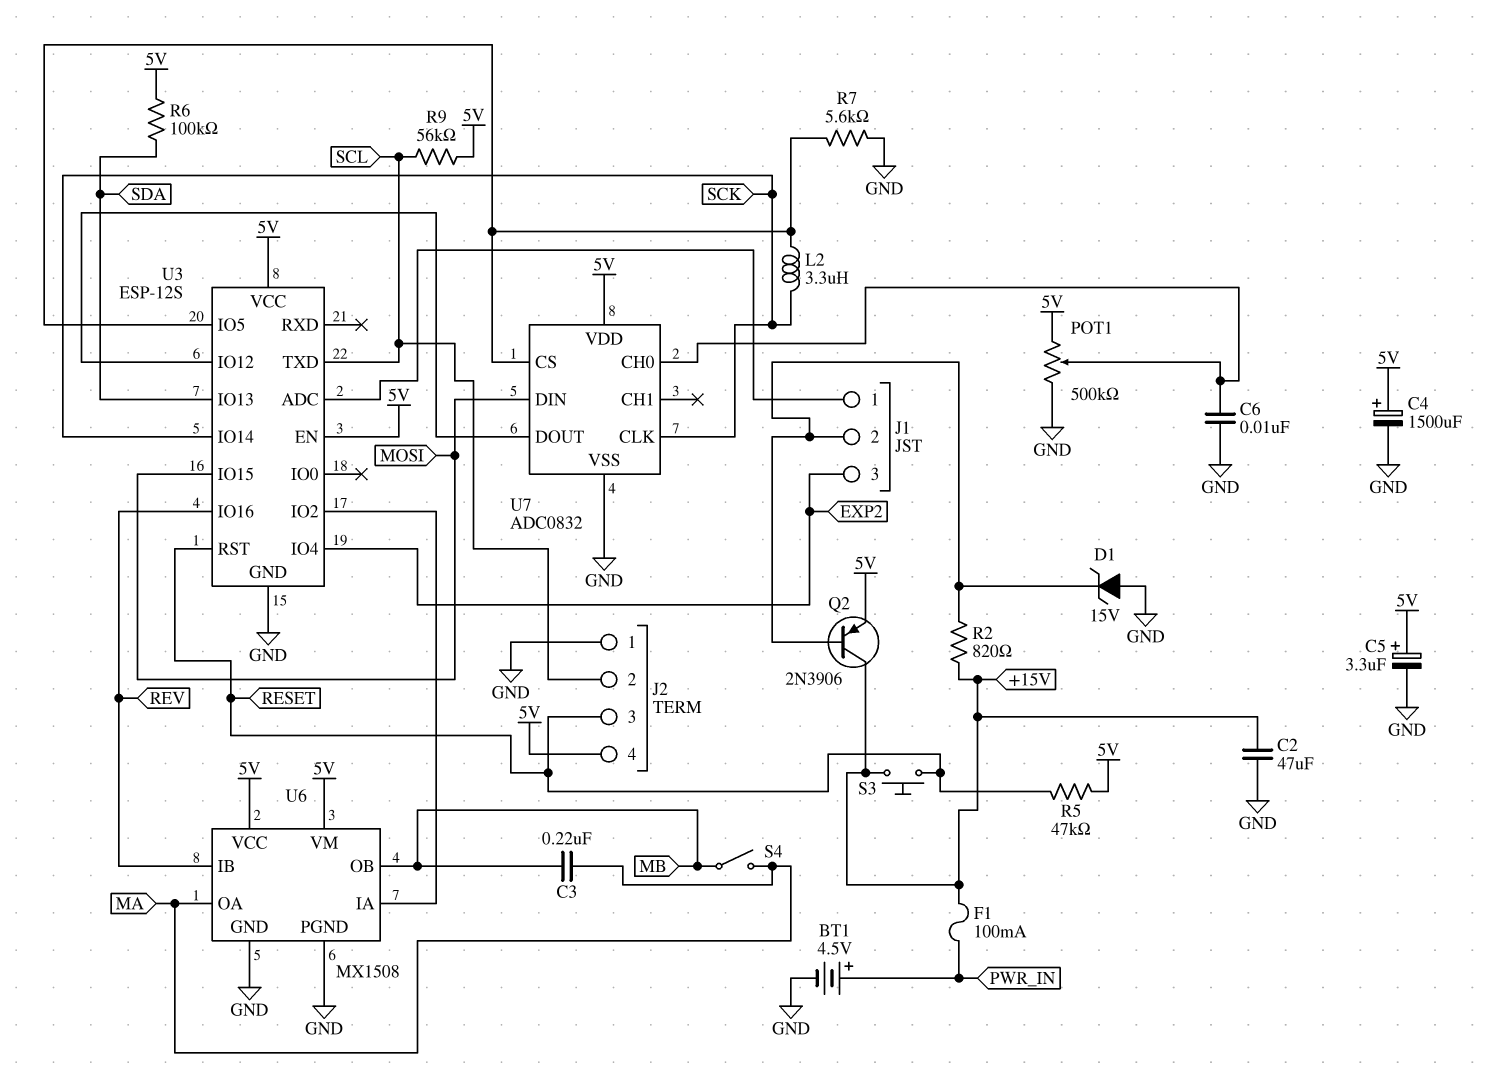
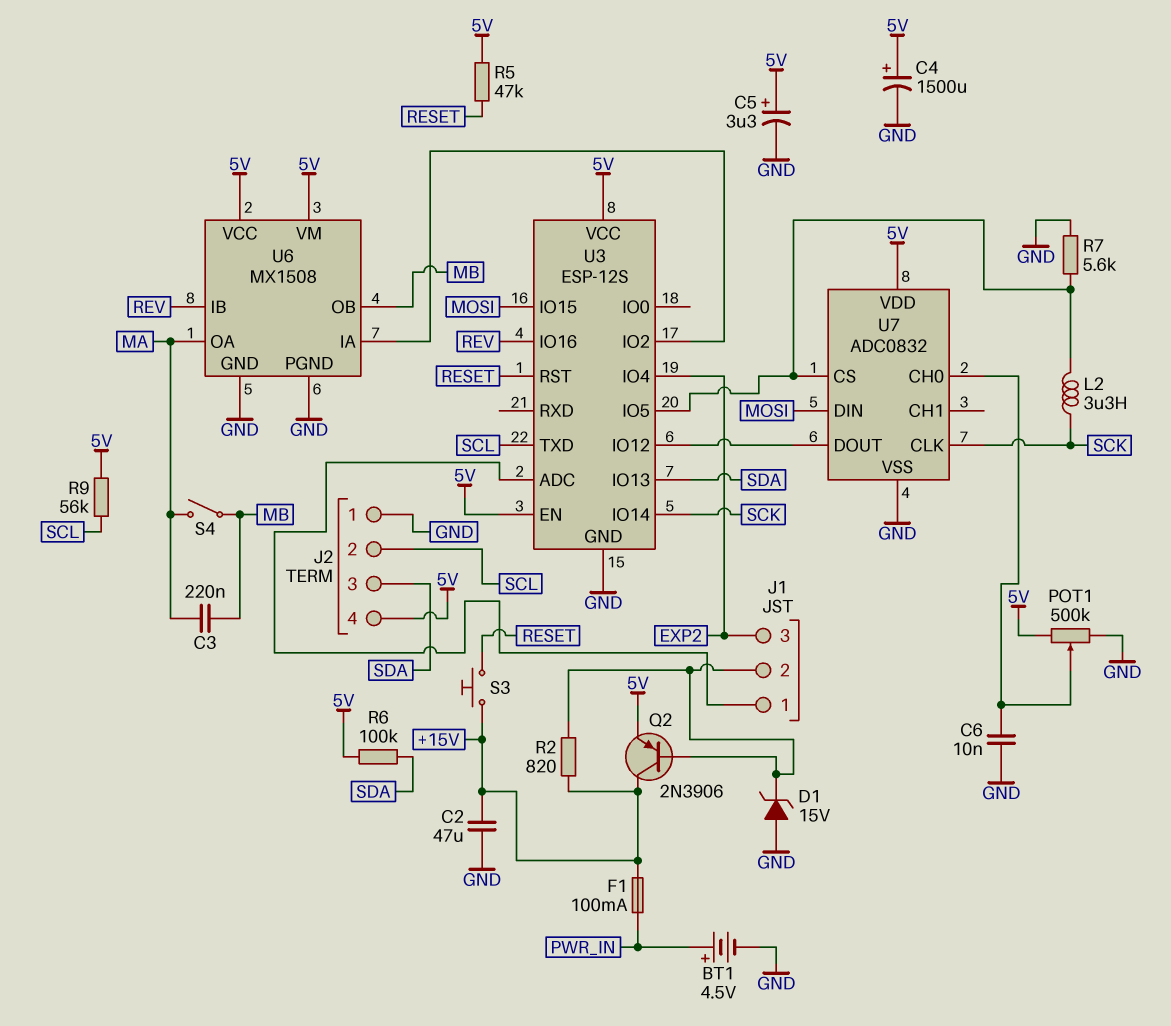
J2 pin 3: RESET -> SDA

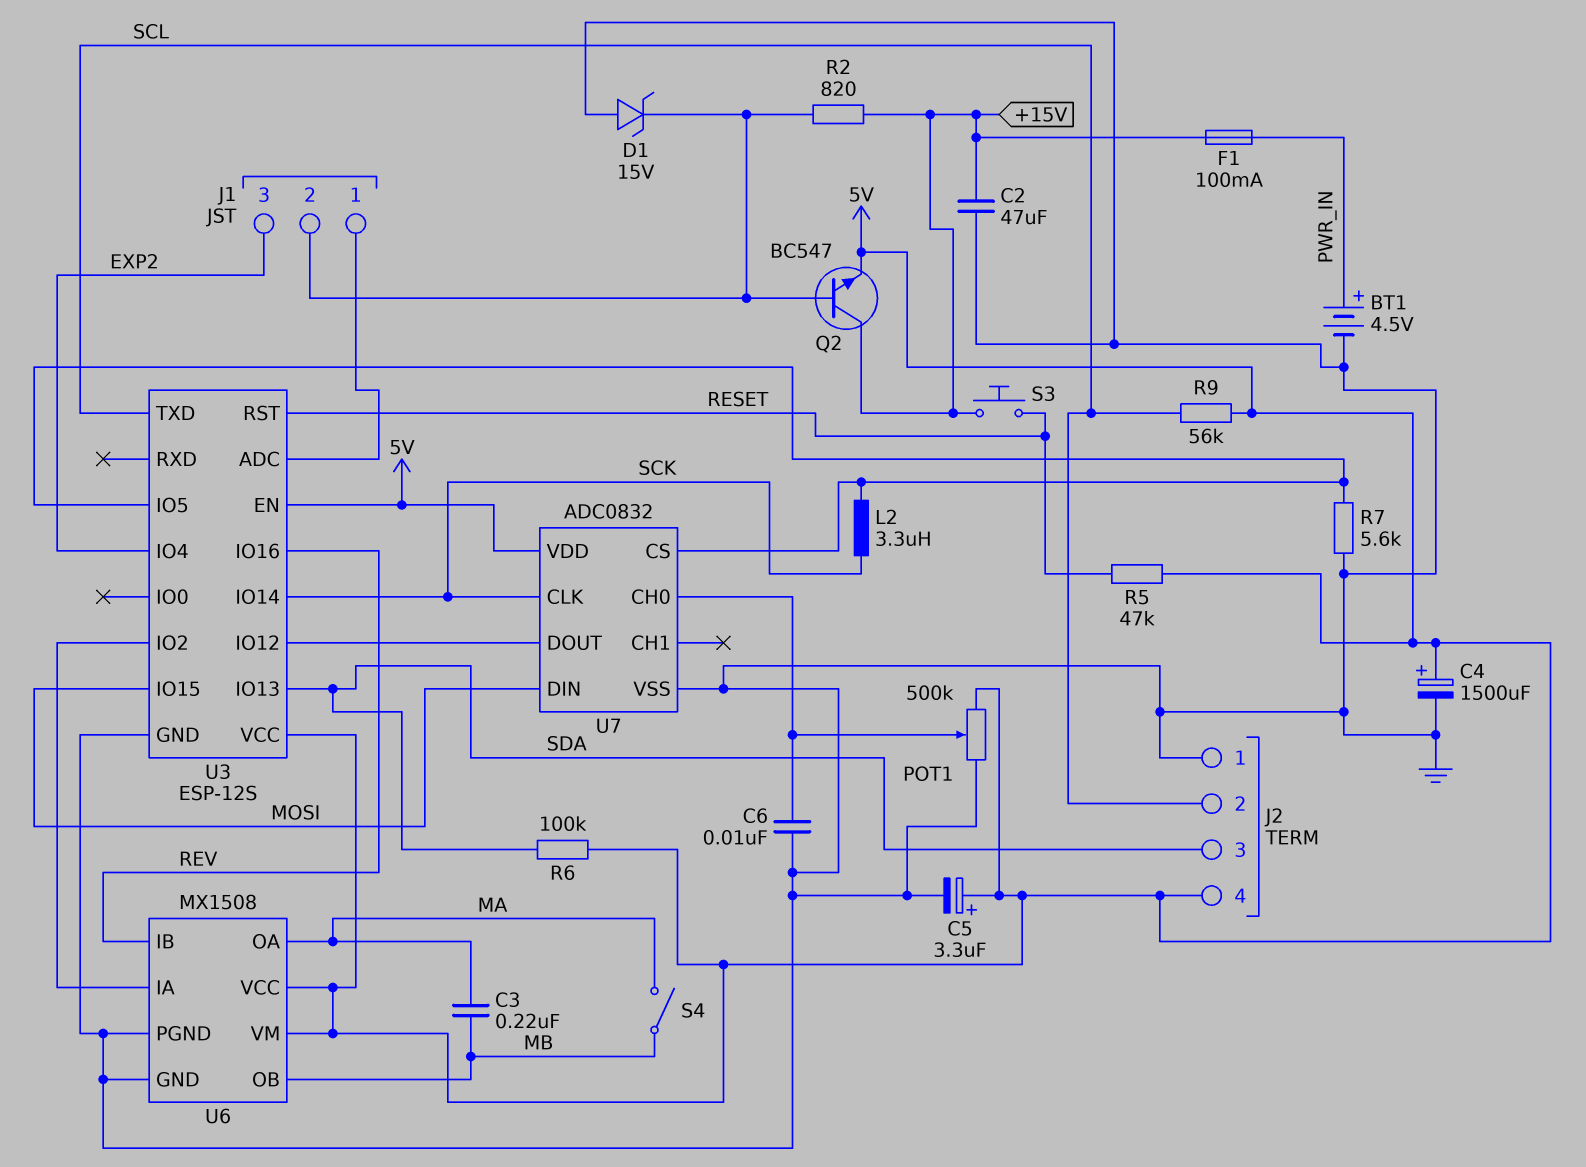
Q2: PNP 2N3906 (B J1/2, C +15V, E 5V) -> NPN BC547 (B J1/2, C +15V, E 5V)

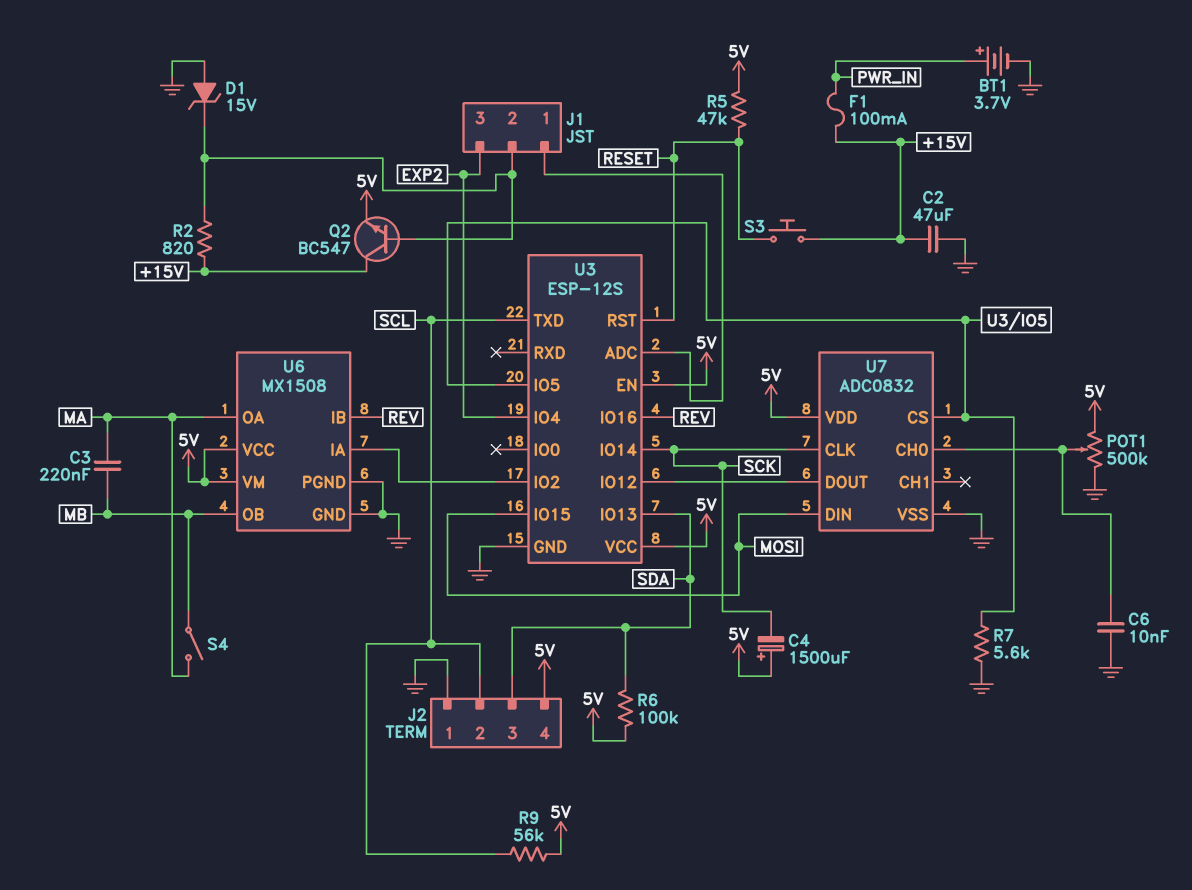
BT1: 4.5V (plus PWR_IN, minus GND) -> 3.7V (plus PWR_IN, minus GND)
C4: 1500uF (plus 5V, minus GND) -> 1500uF (plus 5V, minus SCK)
C5: 3.3uF (plus 5V, minus GND) -> none
L2: 3.3uH (SCK, U3/IO5) -> none

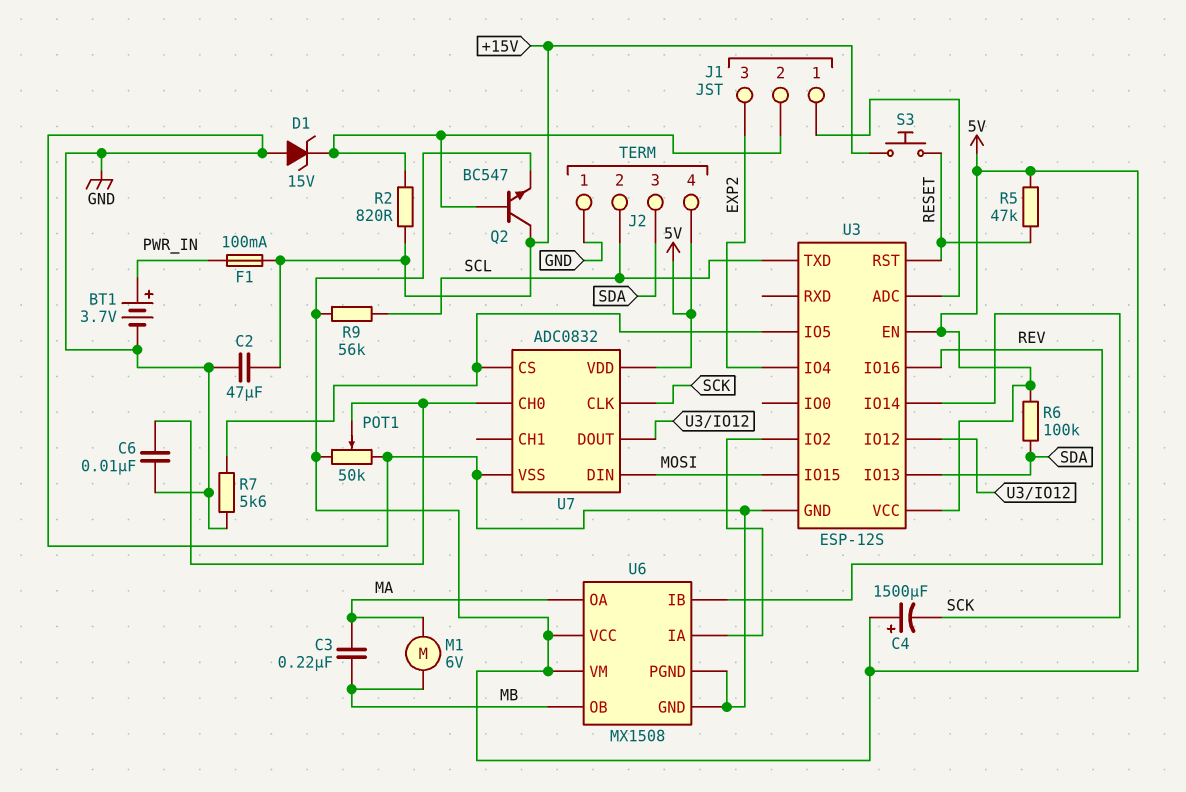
M1: none -> motor 6V (MA, MB)
POT1: 500k (5V, GND, wiper U7/CH0) -> 50k (5V, GND, wiper U7/CH0)
S4: switch (MA, MB) -> none

